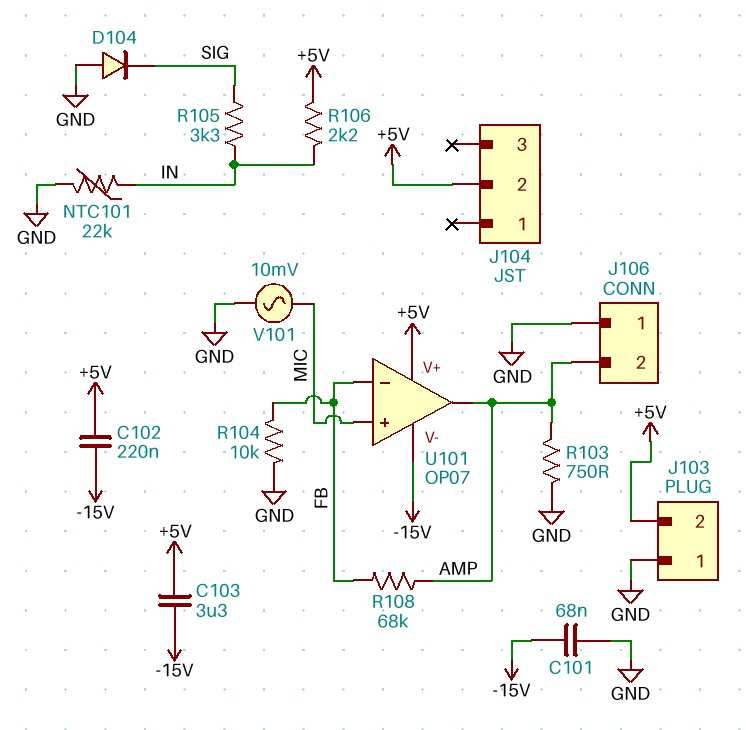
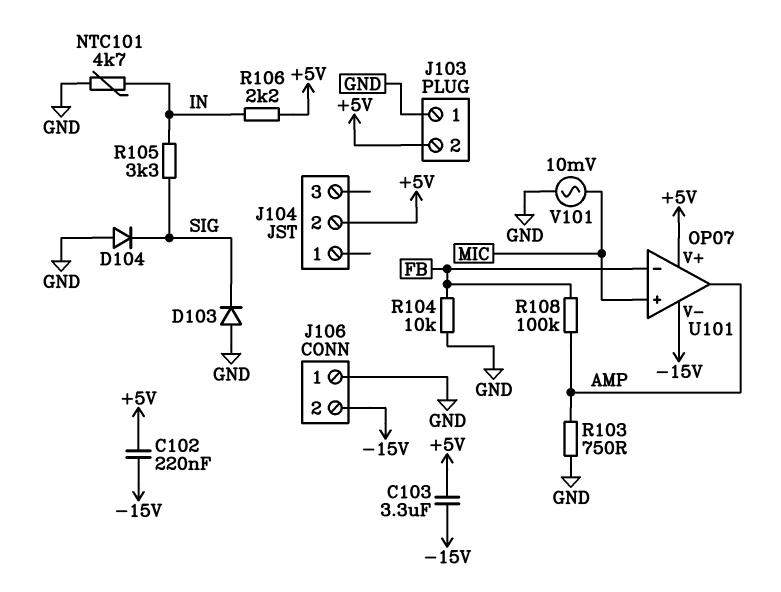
C101: 68nF (-15V, GND) -> none
D103: none -> diode (A GND, K SIG)
J106 pin 2: AMP -> -15V
NTC101: 22k (GND, IN) -> 4.7k (GND, IN)
R108: 68k (AMP, FB) -> 100k (AMP, FB)

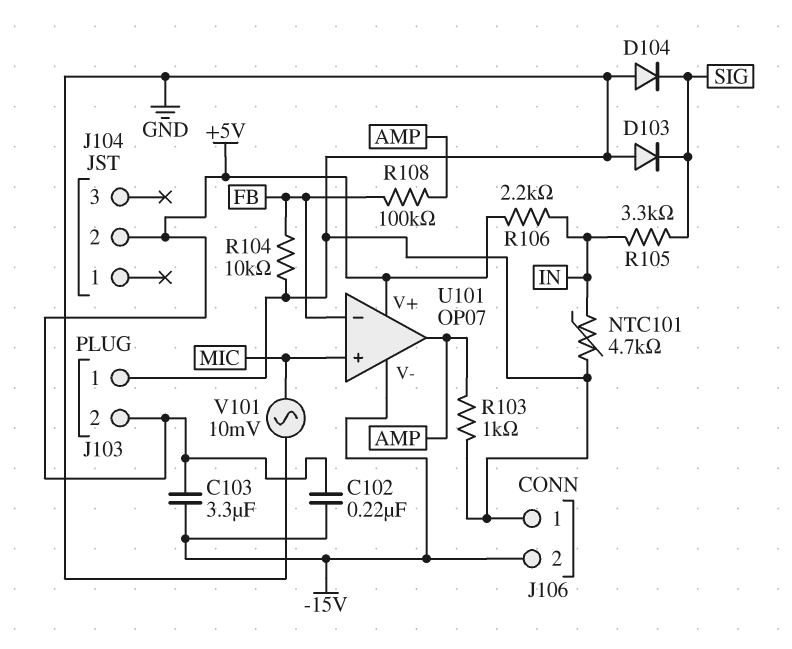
R103: 750 (AMP, GND) -> 1k (AMP, GND)

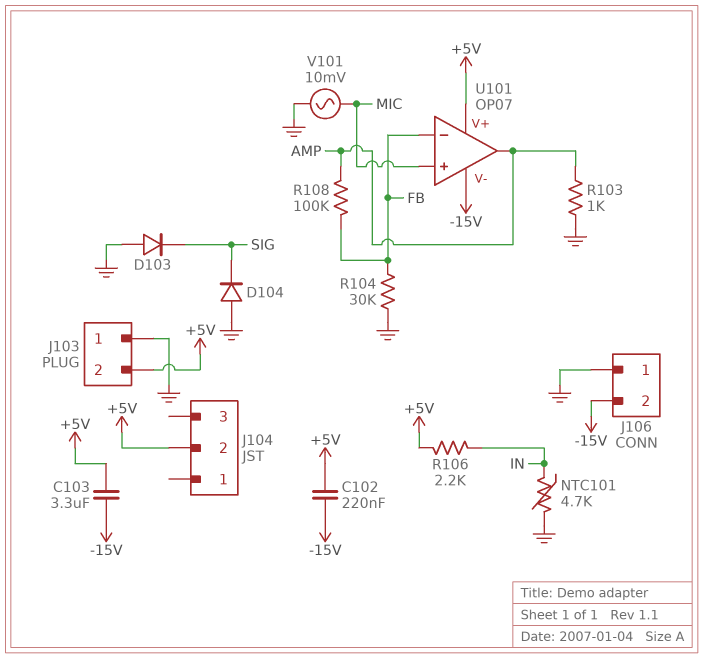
R104: 10k (FB, GND) -> 30k (FB, GND)
R105: 3.3k (IN, SIG) -> none

